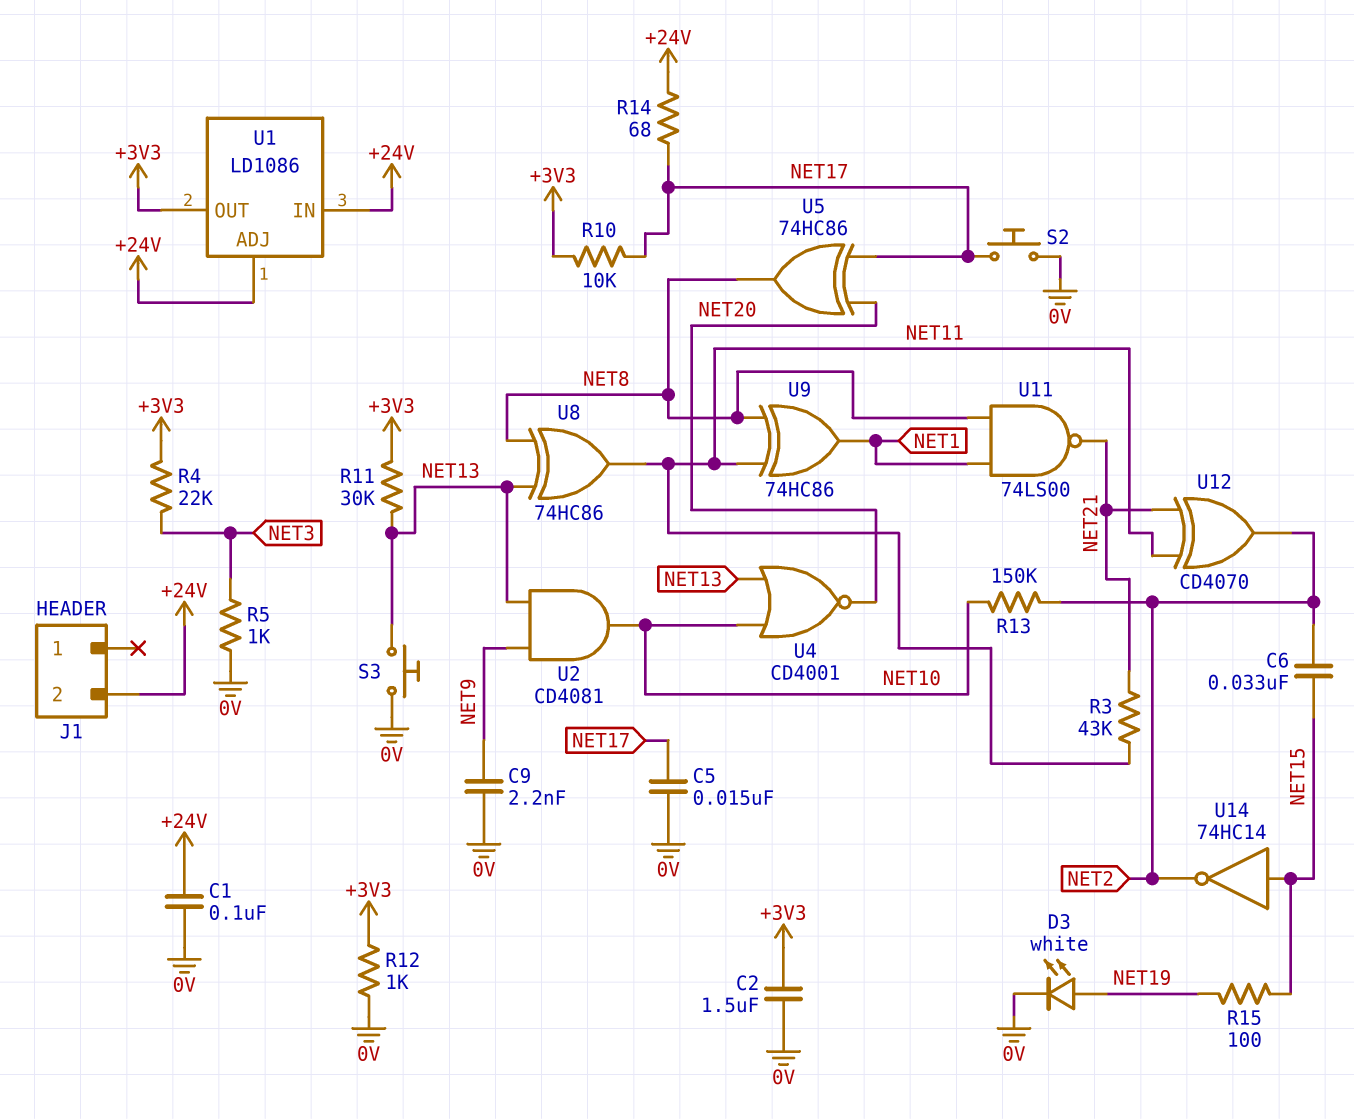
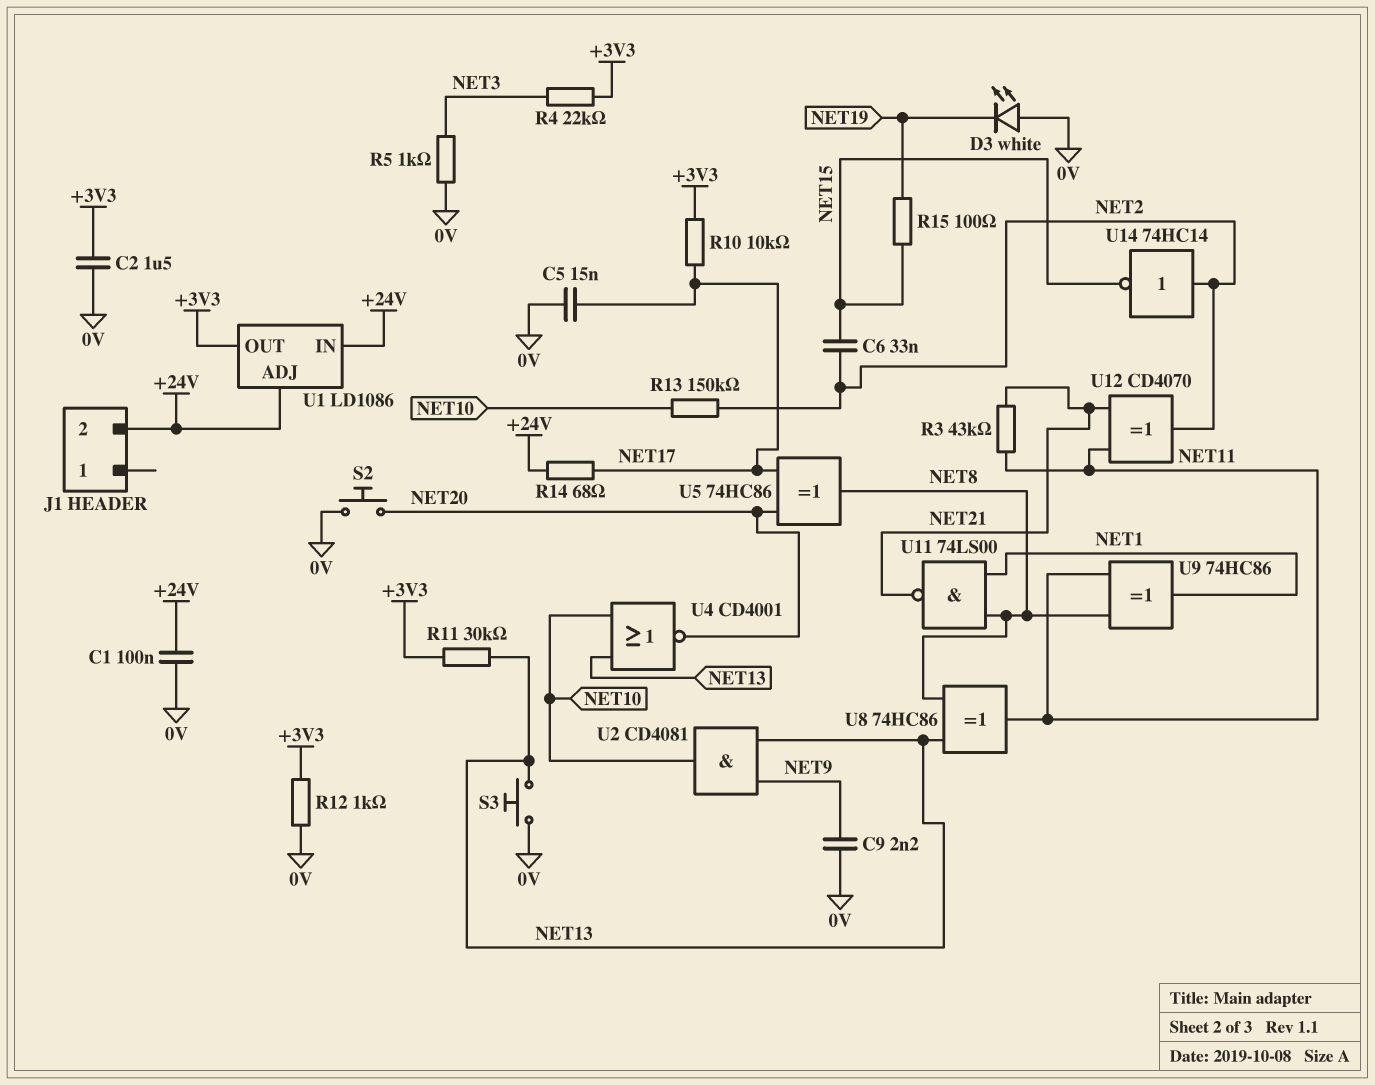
D3: LED white (A NET19, K 0V) -> LED white (A 0V, K NET19)
S2: button (0V, NET17) -> button (0V, NET20)
U14: NOT 74HC14 (in NET15, out NET2) -> NOT 74HC14 (in NET2, out NET15)

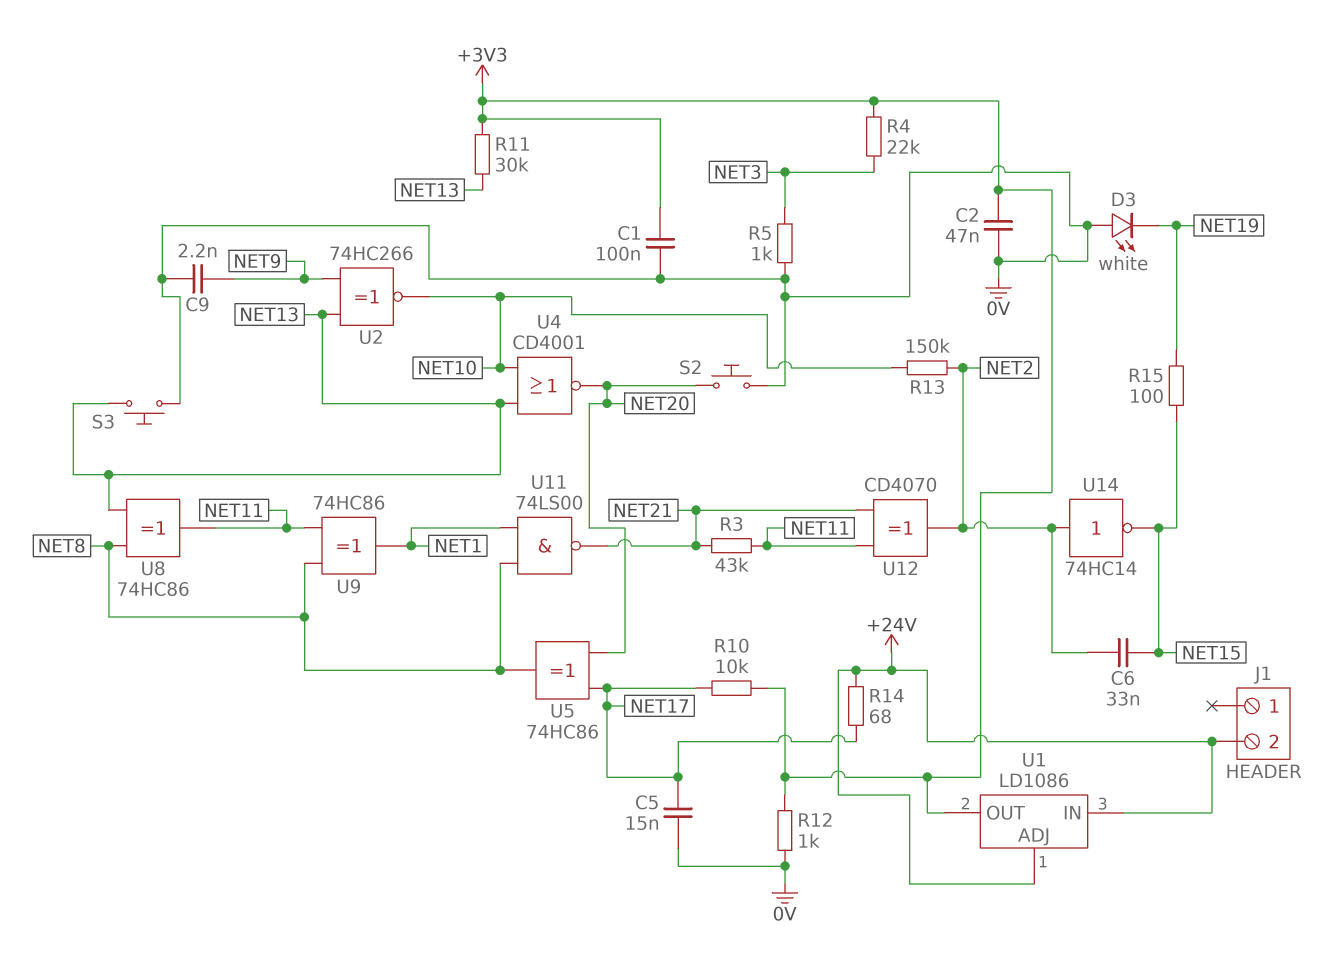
C1: 100nF (+24V, 0V) -> 100nF (+3V3, 0V)
C2: 1.5uF (+3V3, 0V) -> 47nF (+3V3, 0V)
U2: AND CD4081 (in NET9, in NET13, out NET10) -> XNOR 74HC266 (in NET9, in NET13, out NET10)

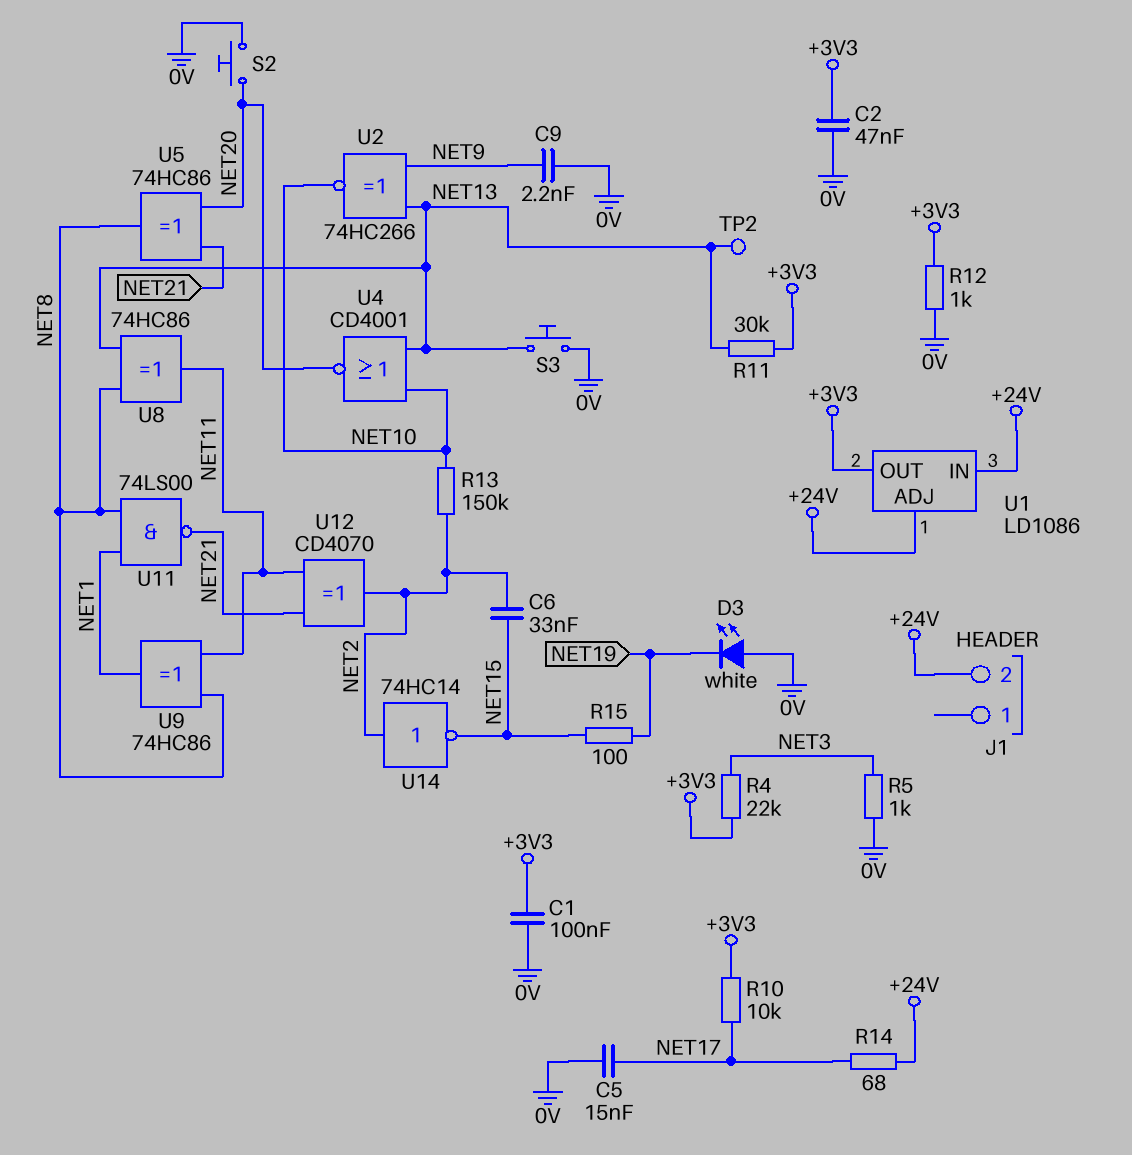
R3: 43k (NET11, NET21) -> none
TP2: none -> test point (NET13)
U5: XOR 74HC86 (in NET17, in NET20, out NET8) -> XOR 74HC86 (in NET20, in NET21, out NET8)

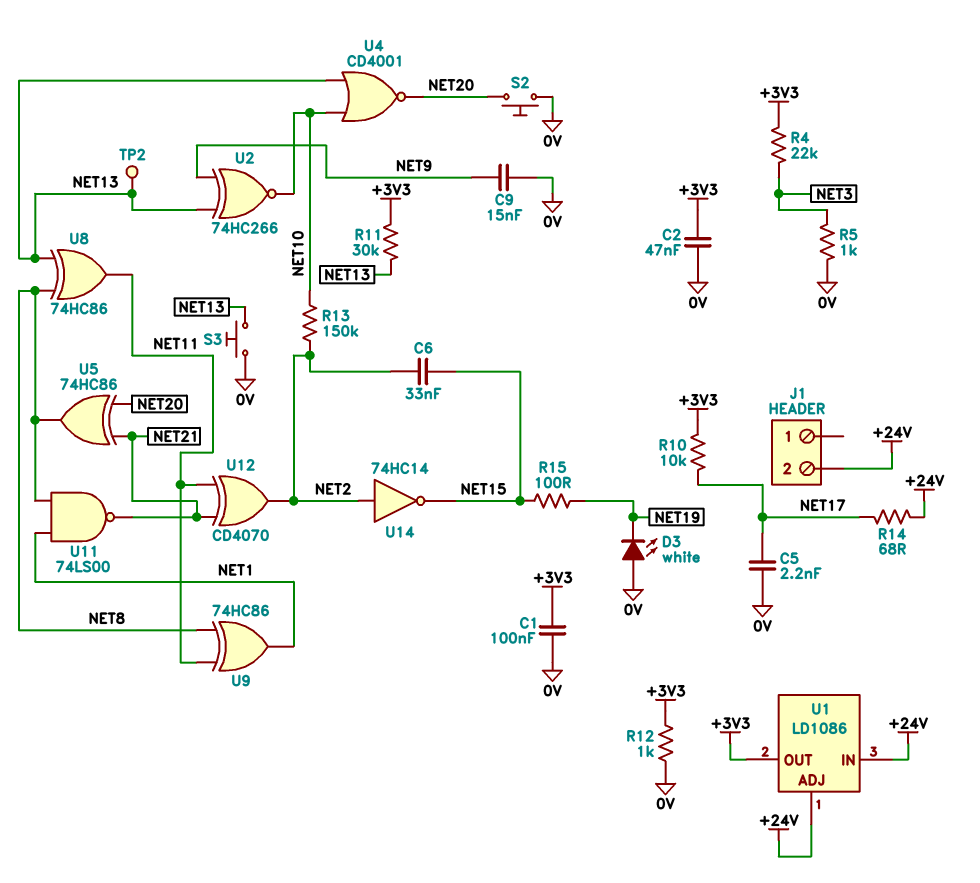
C5: 15nF (0V, NET17) -> 2.2nF (0V, NET17)
C9: 2.2nF (0V, NET9) -> 15nF (0V, NET9)

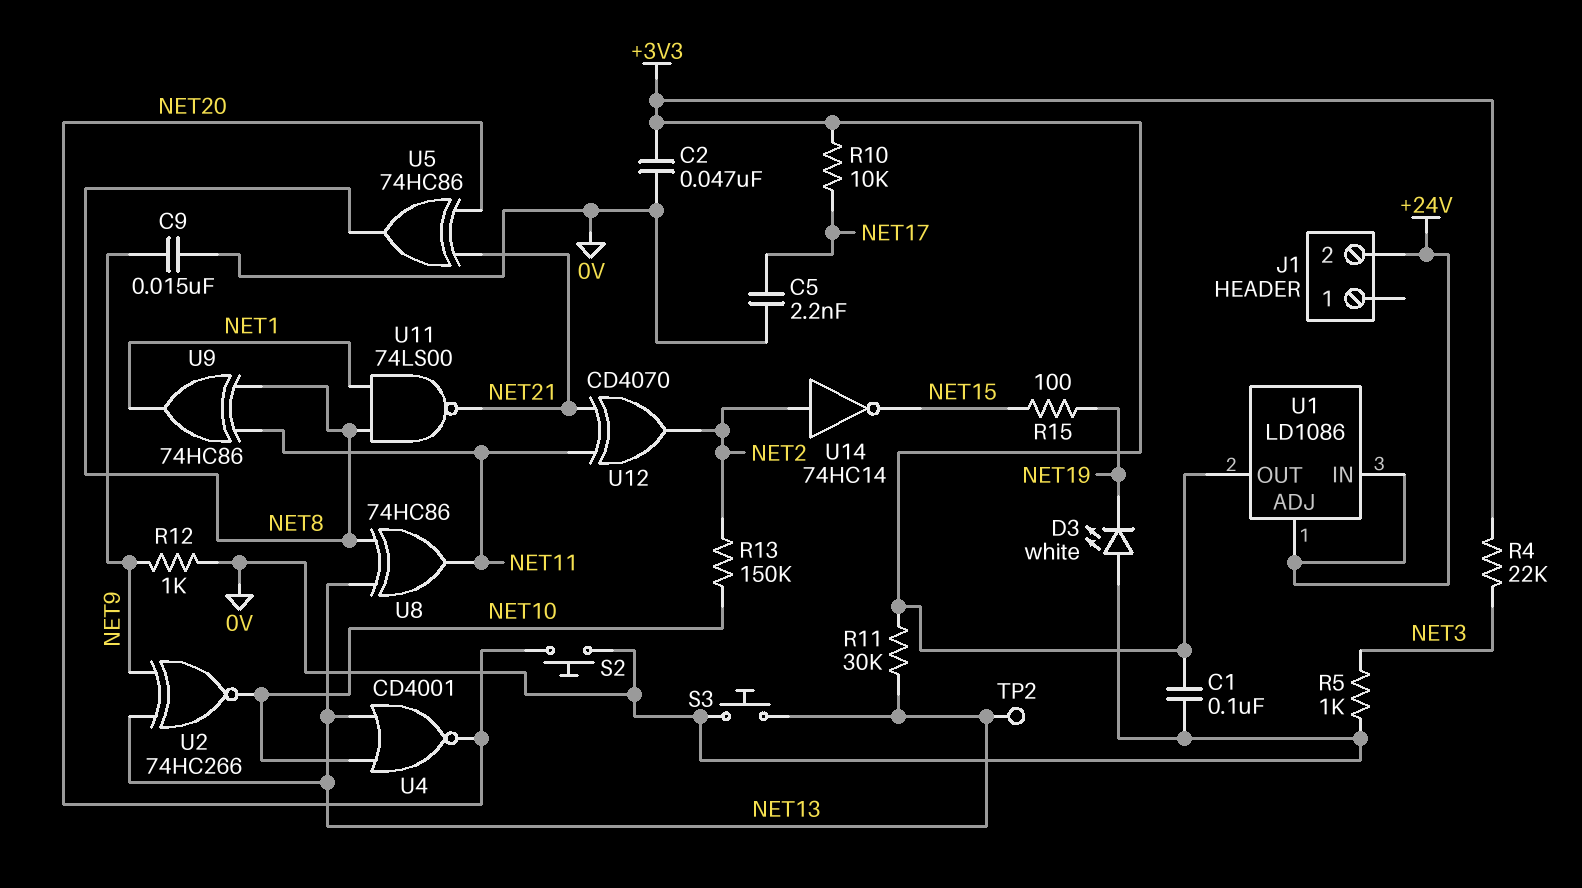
C6: 33nF (NET2, NET15) -> none
R12: 1k (+3V3, 0V) -> 1k (0V, NET9)
R14: 68 (+24V, NET17) -> none

